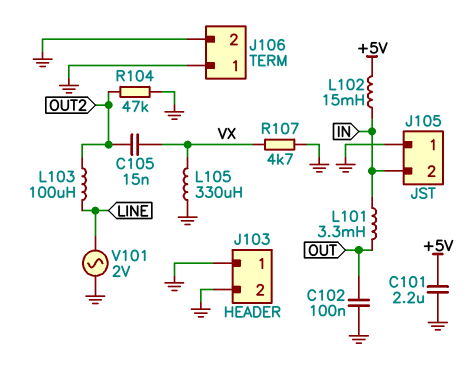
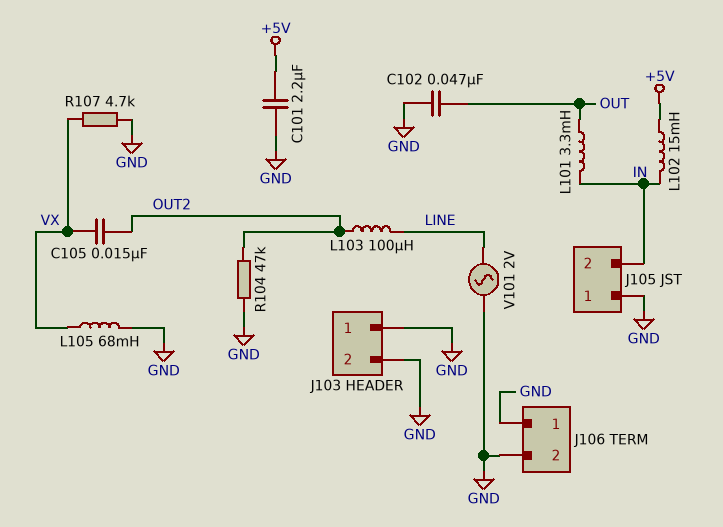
C102: 100nF (GND, OUT) -> 47nF (GND, OUT)
L105: 330uH (GND, VX) -> 68mH (GND, VX)

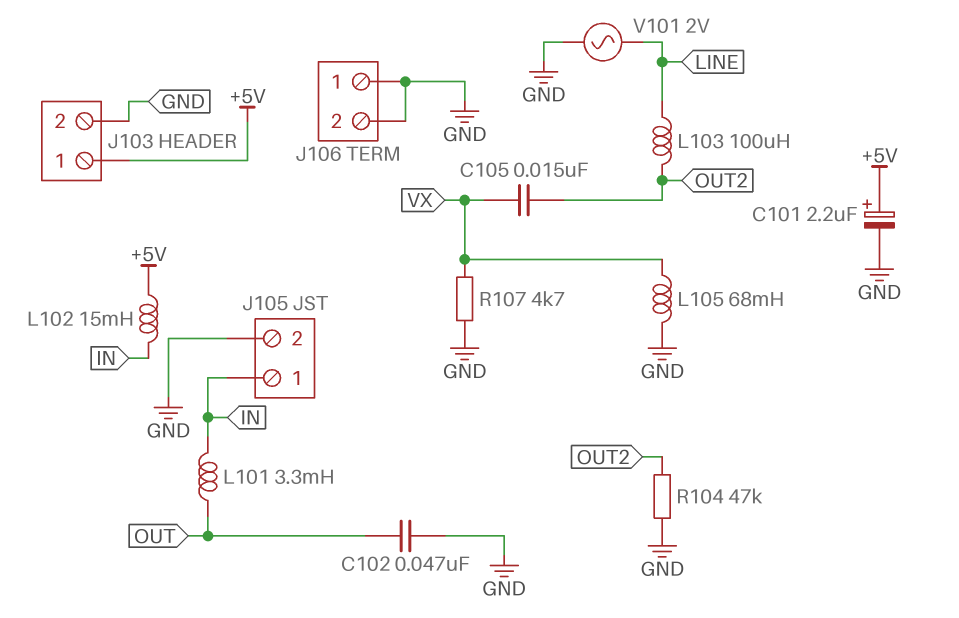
C101: 2.2uF (+5V, GND) -> 2.2uF (plus +5V, minus GND)
J103 pin 1: GND -> +5V
J105 pin 1: GND -> IN
J105 pin 2: IN -> GND

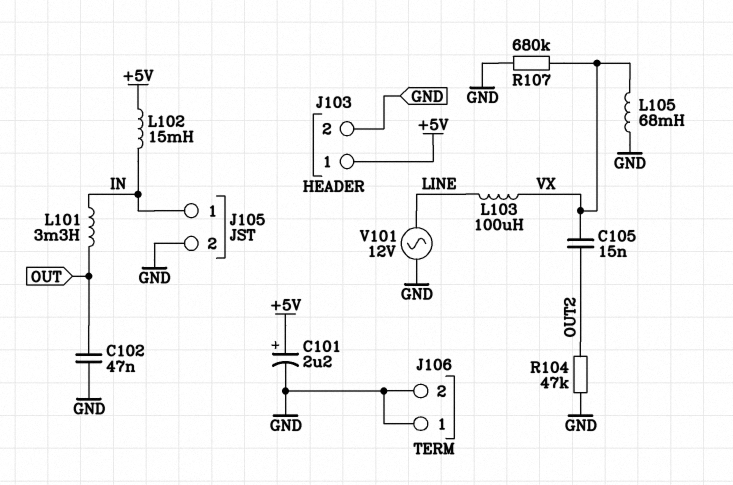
L103: 100uH (LINE, OUT2) -> 100uH (LINE, VX)
R107: 4.7k (GND, VX) -> 680k (GND, VX)
V101: AC 2V (GND, LINE) -> AC 12V (GND, LINE)

